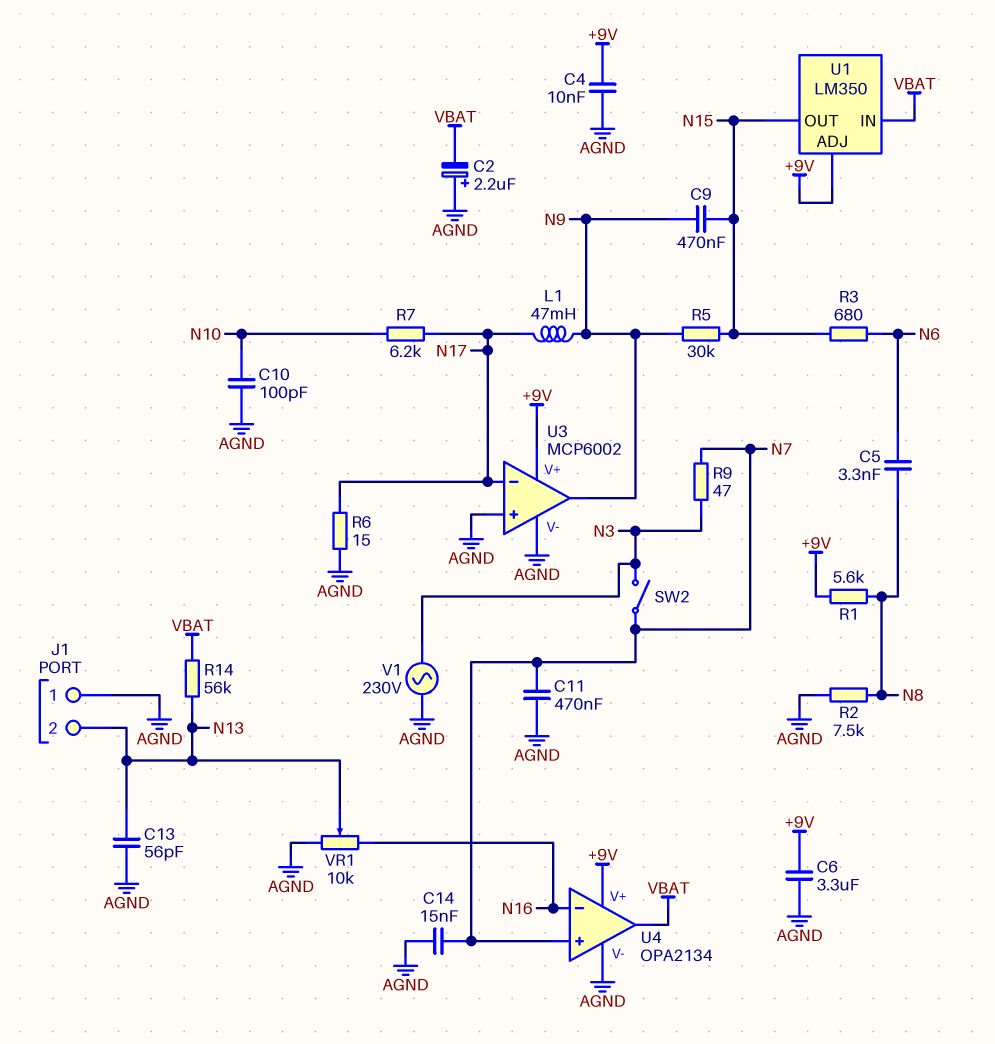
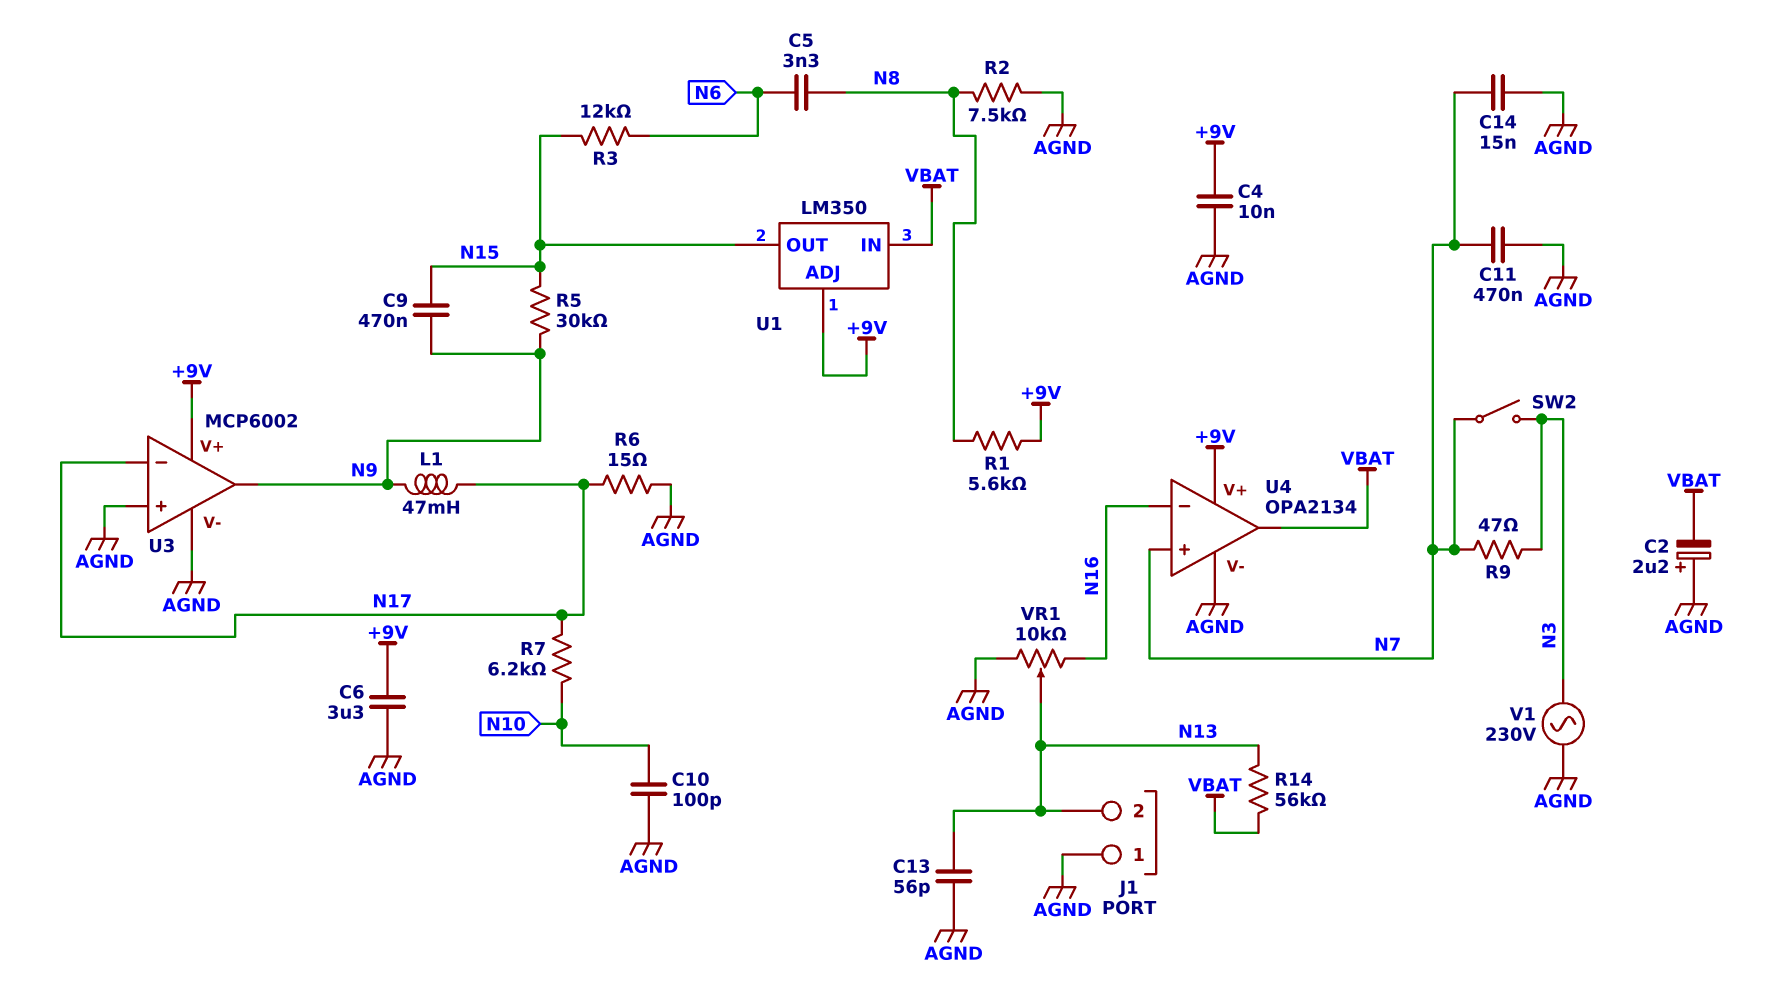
R3: 680 (N6, N15) -> 12k (N6, N15)

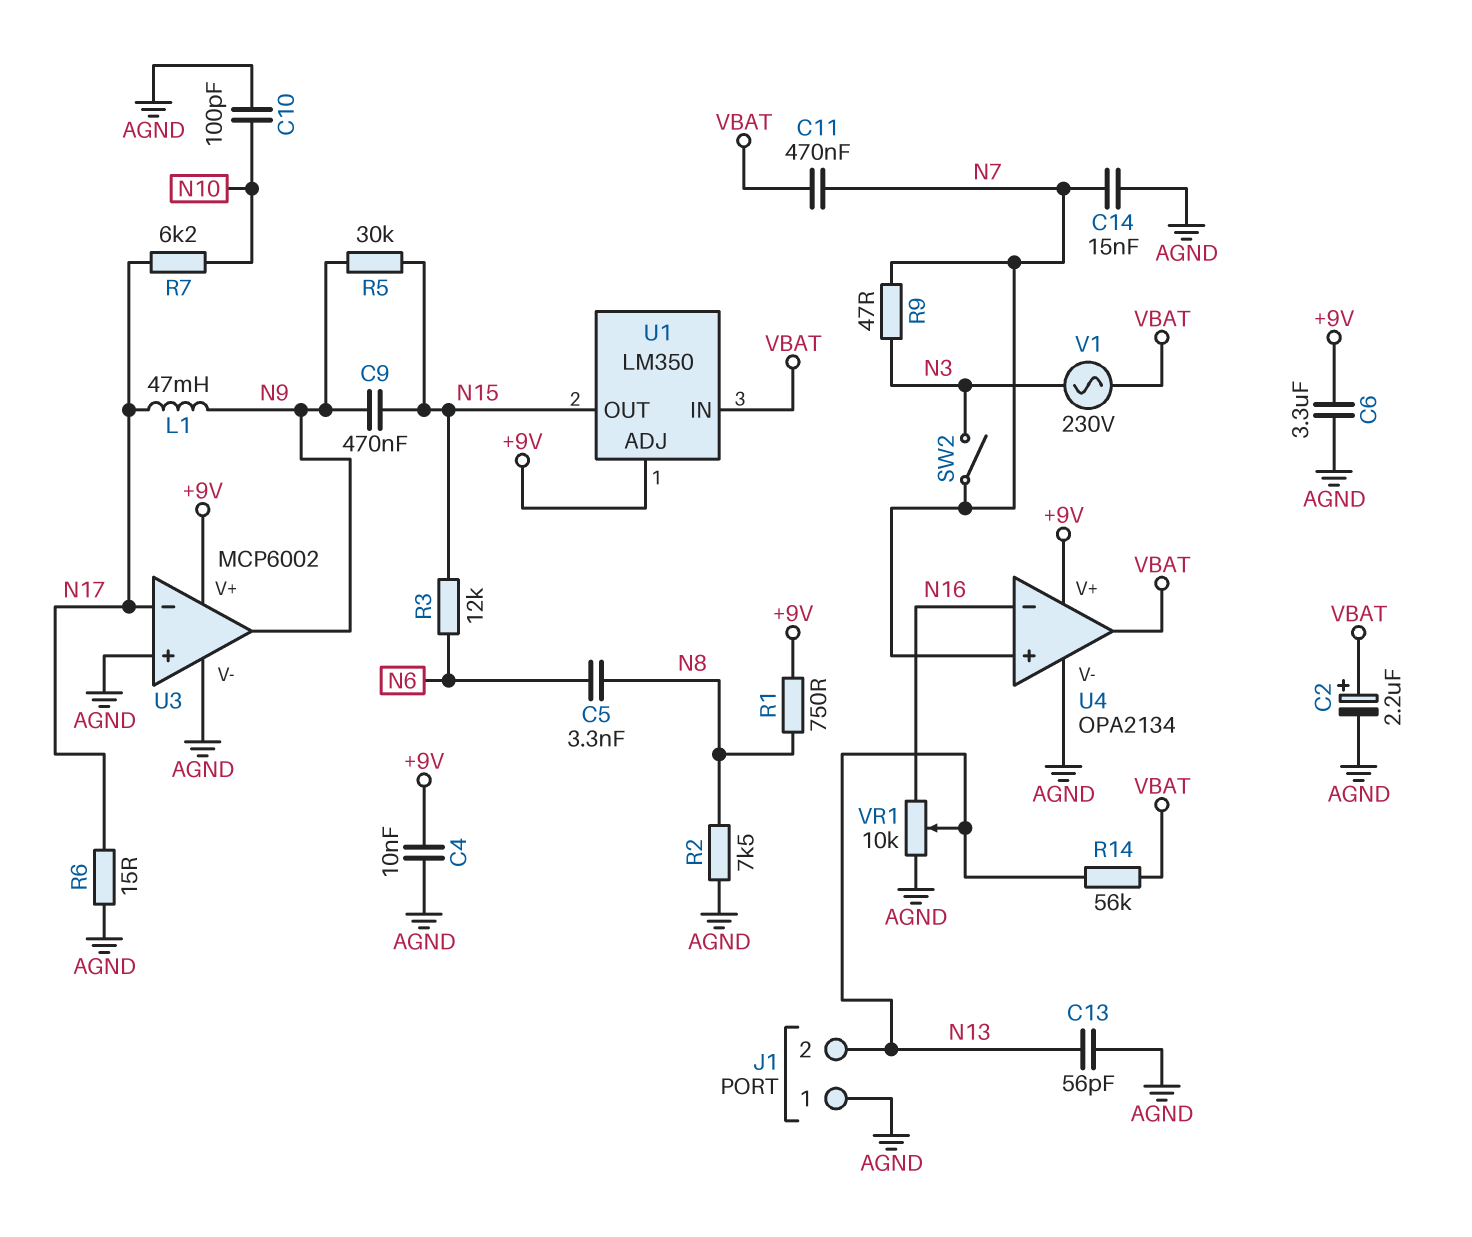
C2: 2.2uF (plus AGND, minus VBAT) -> 2.2uF (plus VBAT, minus AGND)
C11: 470nF (AGND, N7) -> 470nF (N7, VBAT)
R1: 5.6k (+9V, N8) -> 750 (+9V, N8)
V1: AC 230V (AGND, N3) -> AC 230V (N3, VBAT)

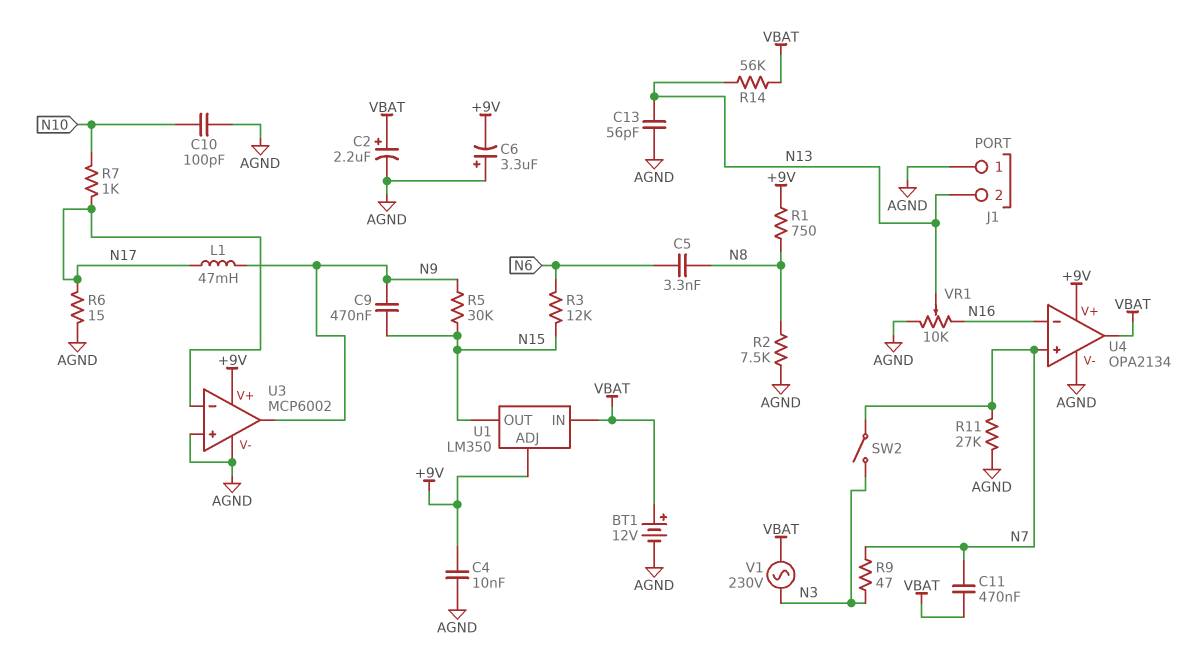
BT1: none -> 12V (plus VBAT, minus AGND)
C6: 3.3uF (+9V, AGND) -> 3.3uF (plus AGND, minus +9V)
C14: 15nF (AGND, N7) -> none
R7: 6.2k (N10, N17) -> 1k (N10, N17)
R11: none -> 27k (AGND, N7)

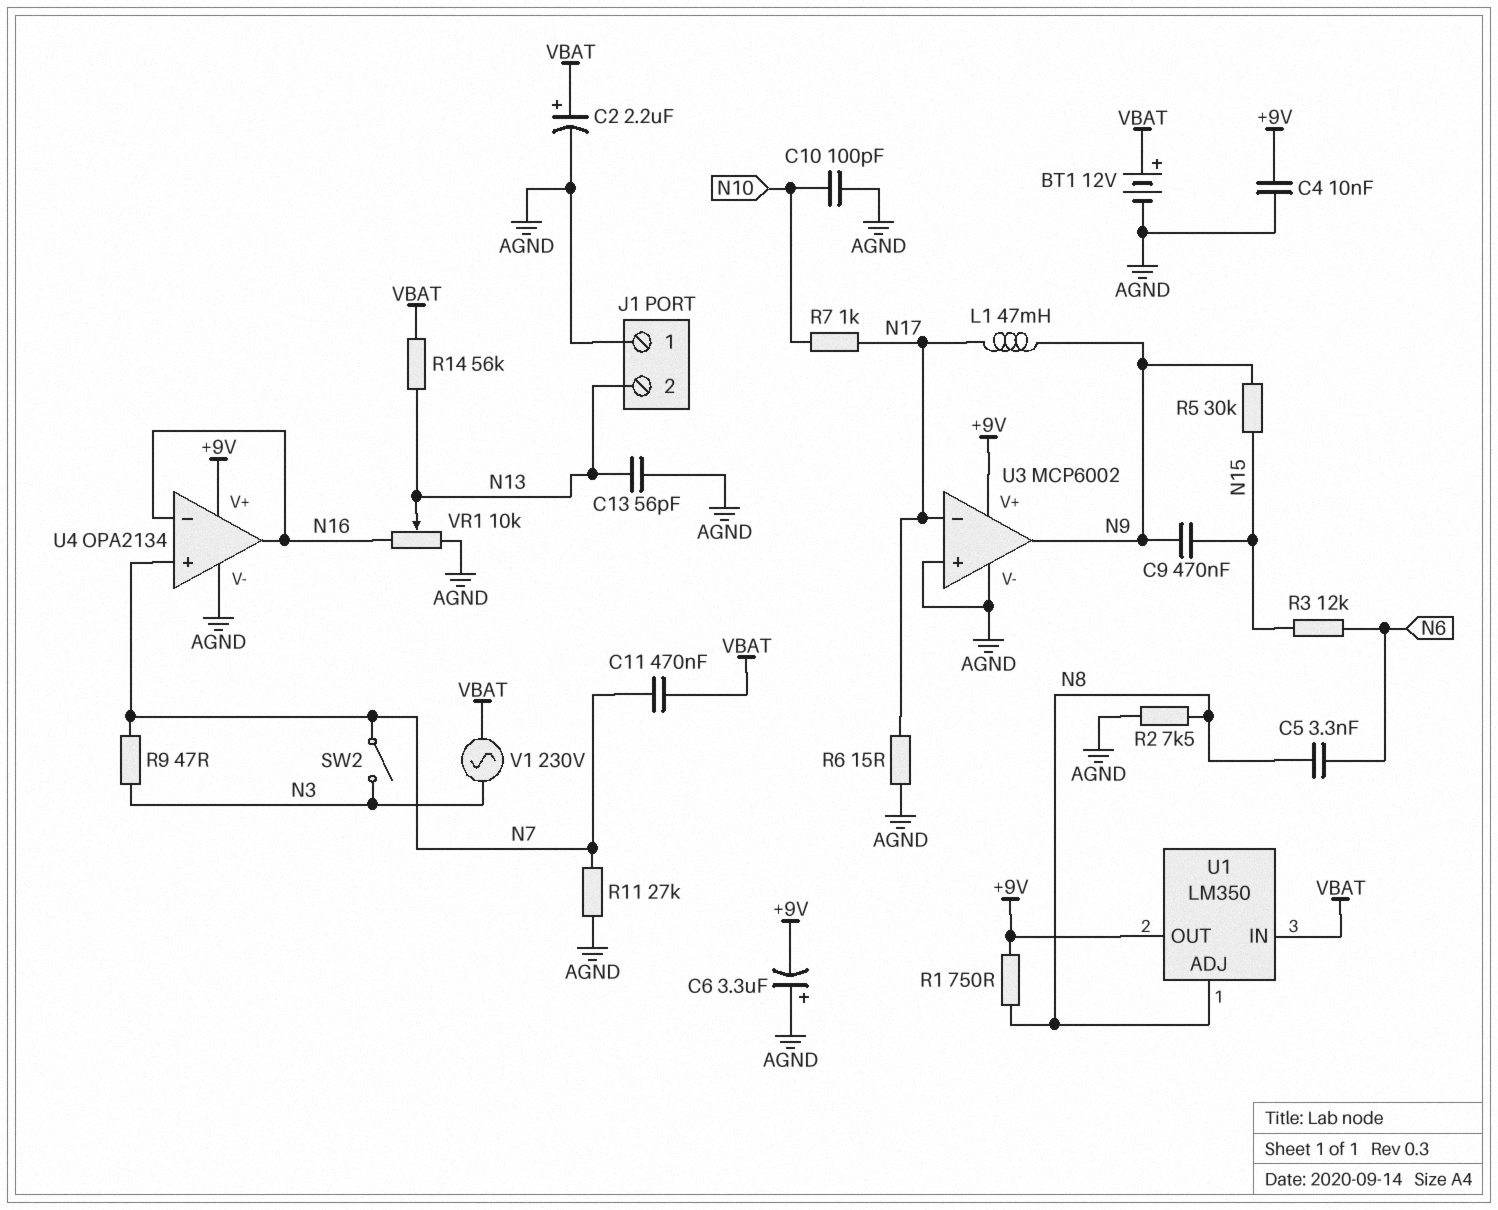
U1 pin ADJ: +9V -> N8
U1 pin OUT: N15 -> +9V
U4 pin out: VBAT -> N16

